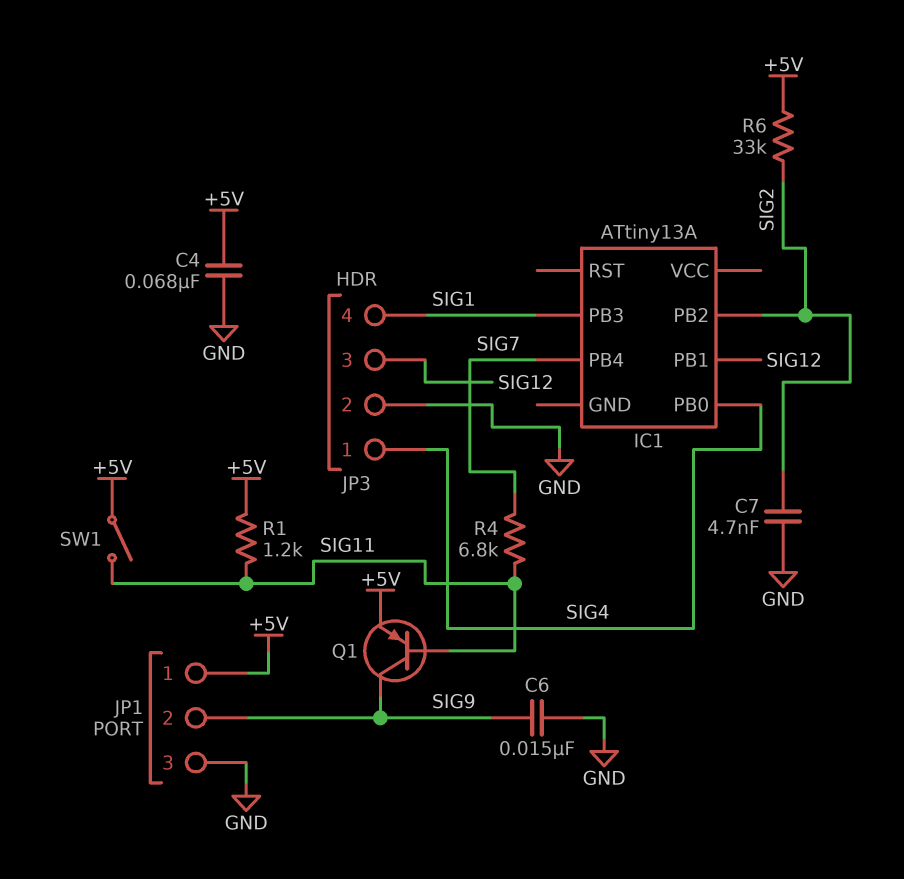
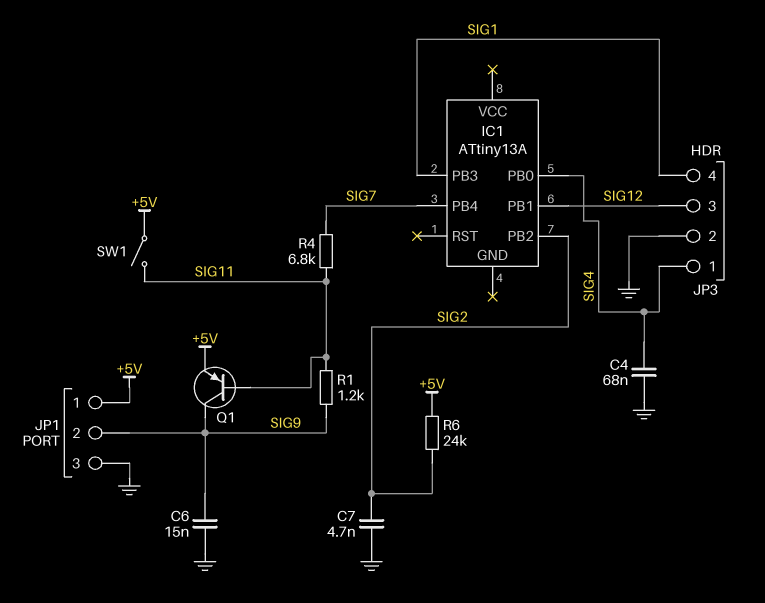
C4: 68nF (+5V, GND) -> 68nF (GND, SIG4)
R1: 1.2k (+5V, SIG11) -> 1.2k (SIG9, SIG11)
R6: 33k (+5V, SIG2) -> 24k (+5V, SIG2)

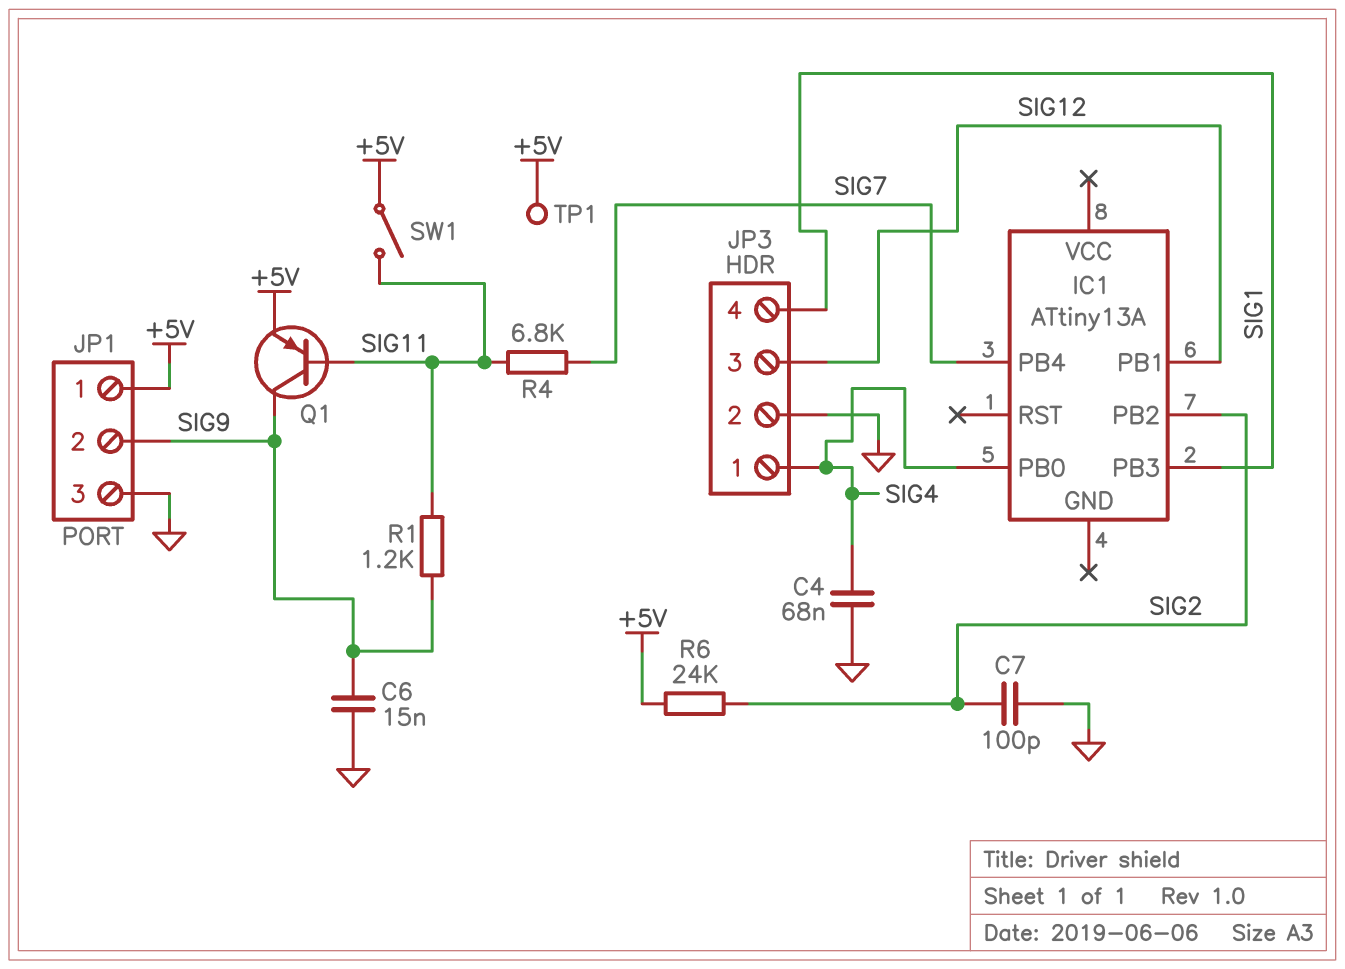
C7: 4.7nF (GND, SIG2) -> 100pF (GND, SIG2)
TP1: none -> test point (+5V)

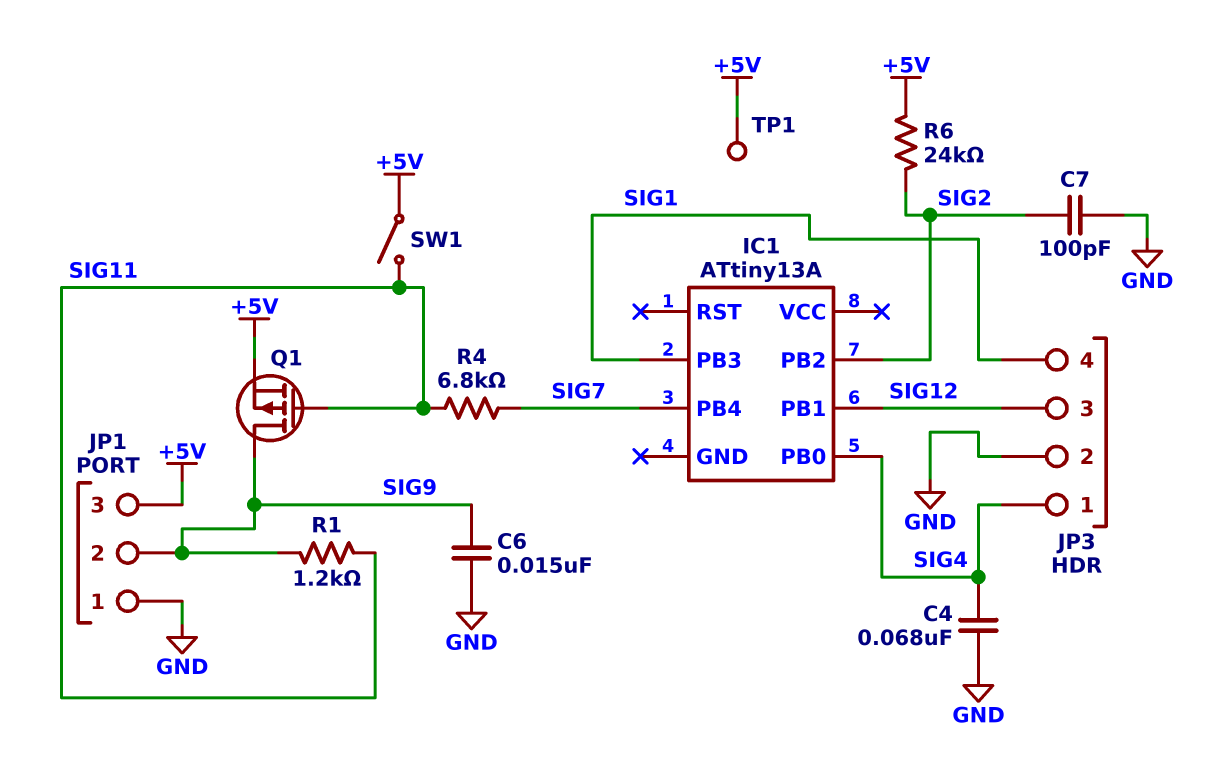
JP1 pin 1: +5V -> GND
JP1 pin 3: GND -> +5V
Q1: PNP (B SIG11, C SIG9, E +5V) -> PMOS (G SIG11, D SIG9, S +5V)

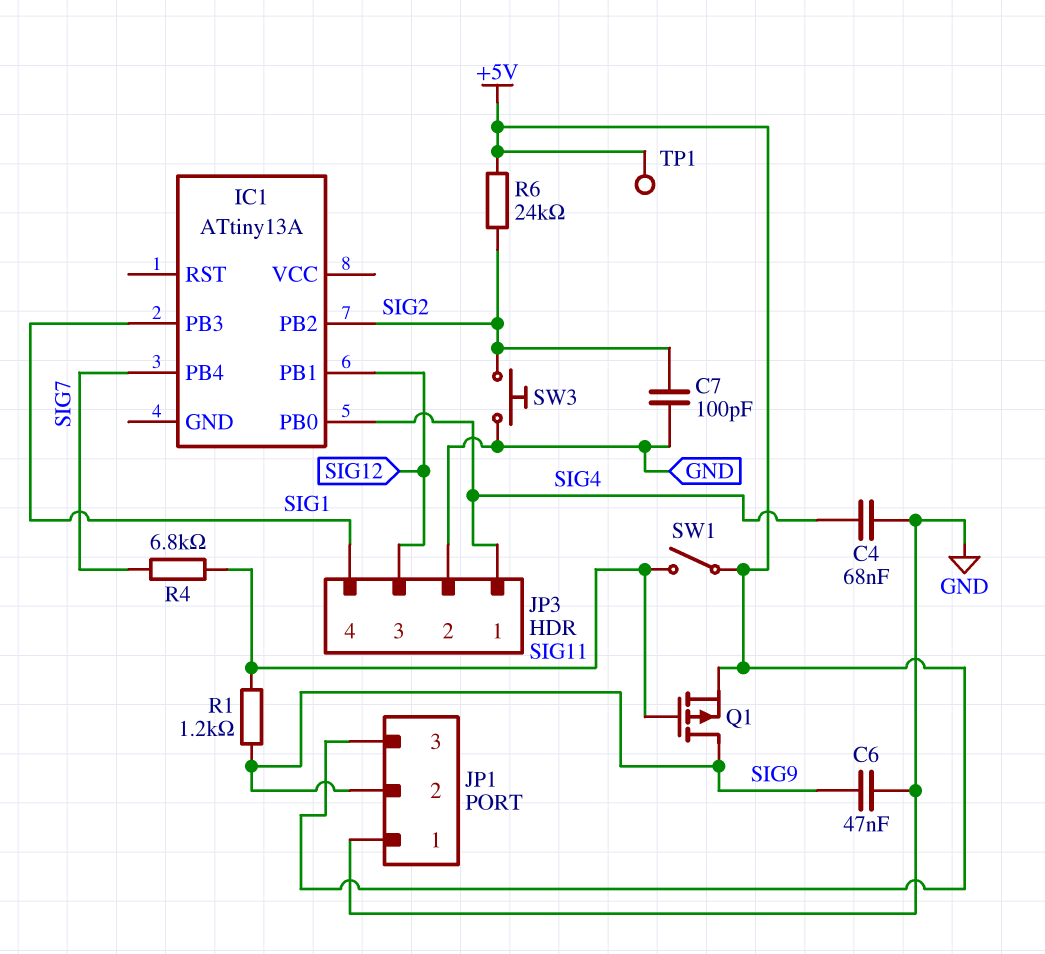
C6: 15nF (GND, SIG9) -> 47nF (GND, SIG9)
SW3: none -> button (GND, SIG2)

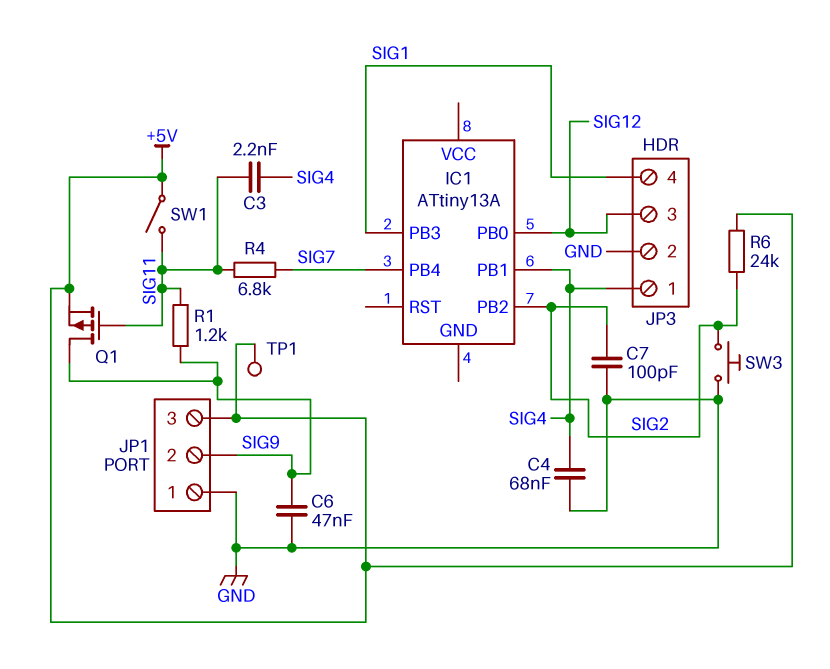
C3: none -> 2.2nF (SIG4, SIG11)
IC1 pin PB0: SIG4 -> SIG12
IC1 pin PB1: SIG12 -> SIG4

